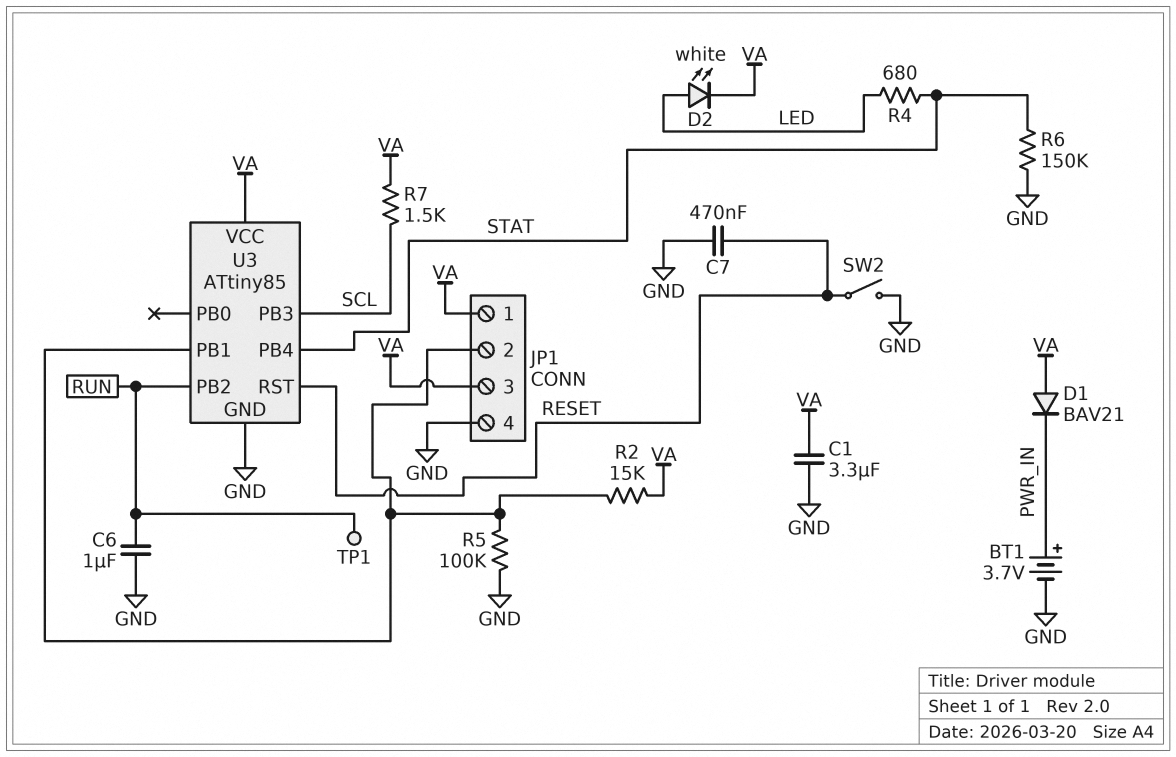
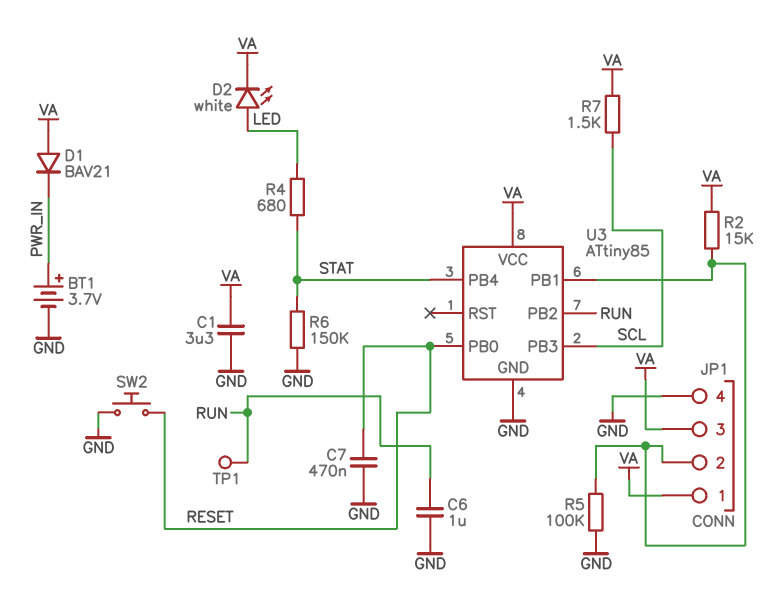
SW2: switch (GND, RESET) -> button (GND, RESET)
U3 pin PB0: none -> RESET
U3 pin RST: RESET -> none

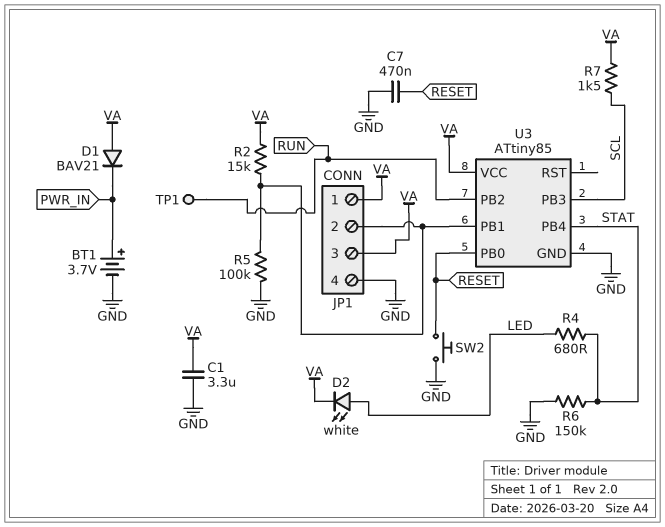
C6: 1uF (GND, RUN) -> none

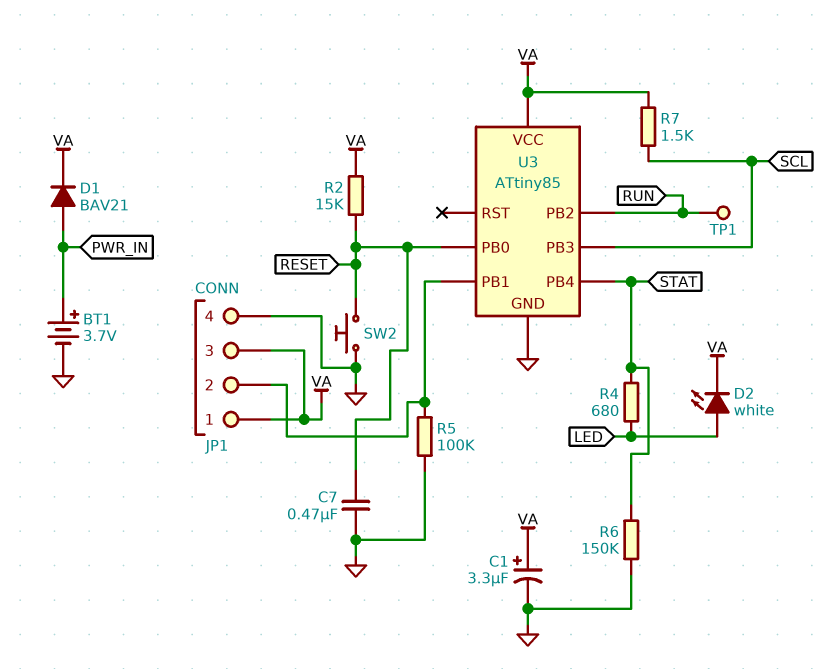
C1: 3.3uF (GND, VA) -> 3.3uF (plus VA, minus GND)
D1: diode BAV21 (A VA, K PWR_IN) -> diode BAV21 (A PWR_IN, K VA)
R2: 15k (JP1/2, VA) -> 15k (RESET, VA)

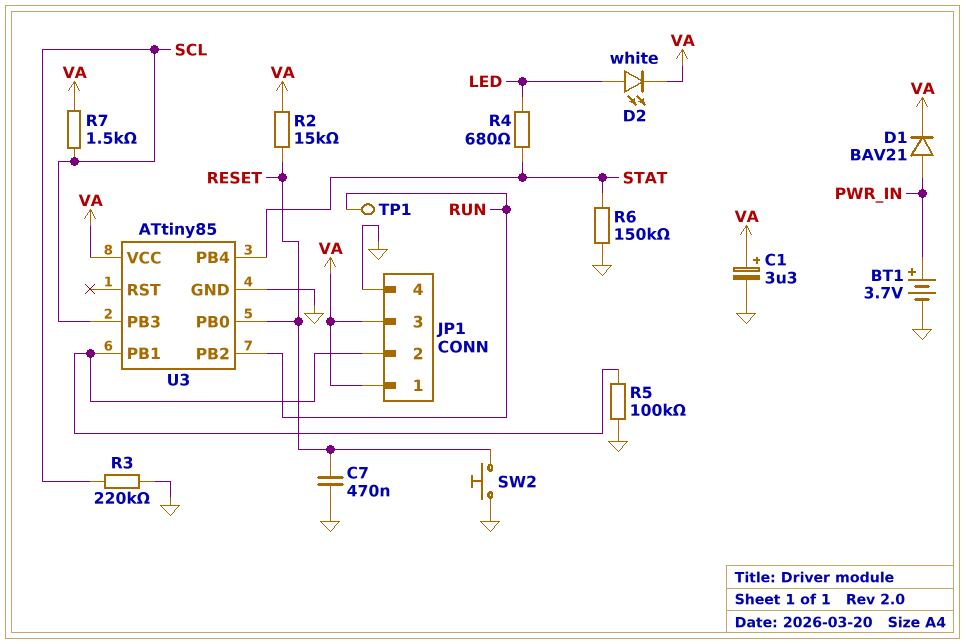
R3: none -> 220k (GND, SCL)

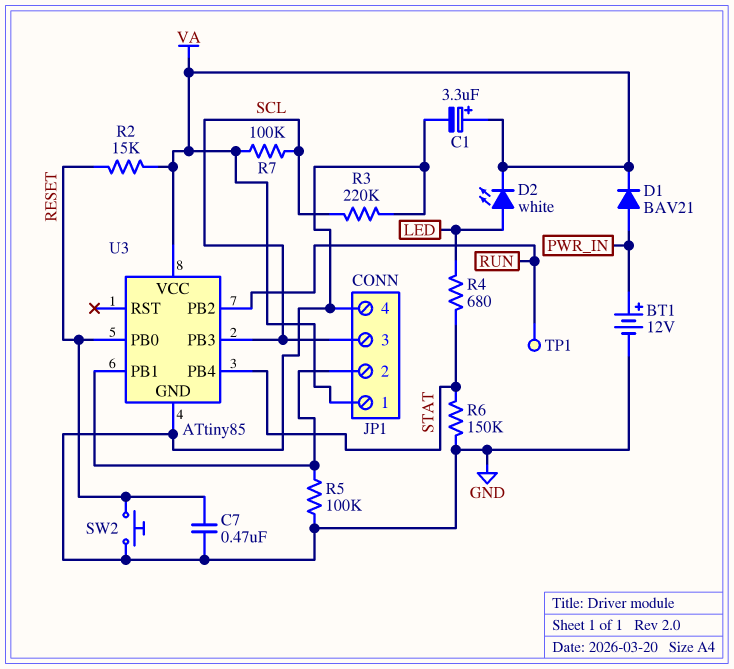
BT1: 3.7V (plus PWR_IN, minus GND) -> 12V (plus PWR_IN, minus GND)
JP1 pin 3: VA -> SCL
R7: 1.5k (SCL, VA) -> 100k (SCL, VA)

